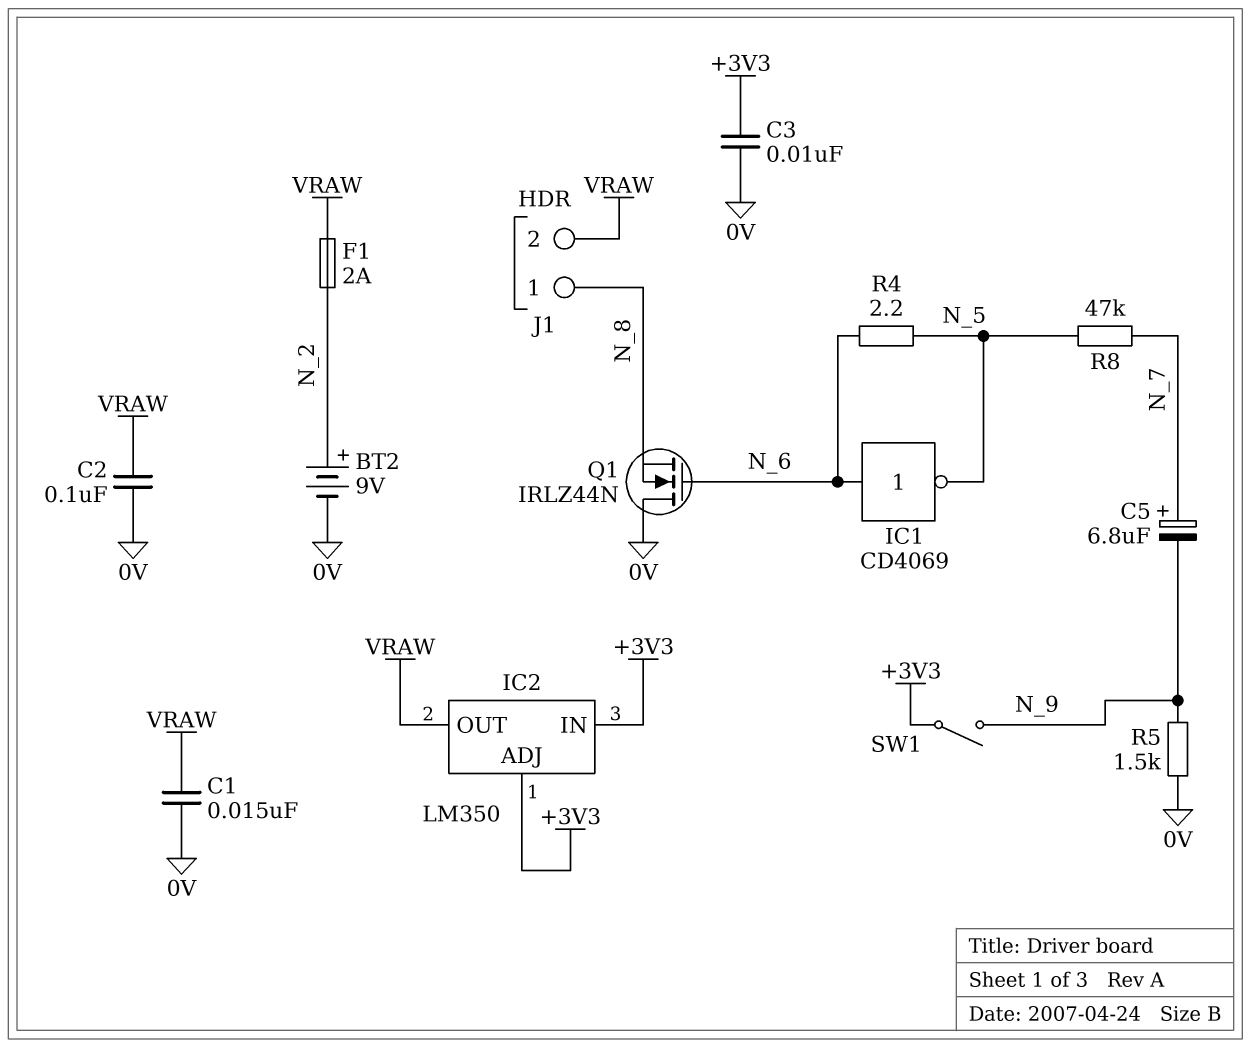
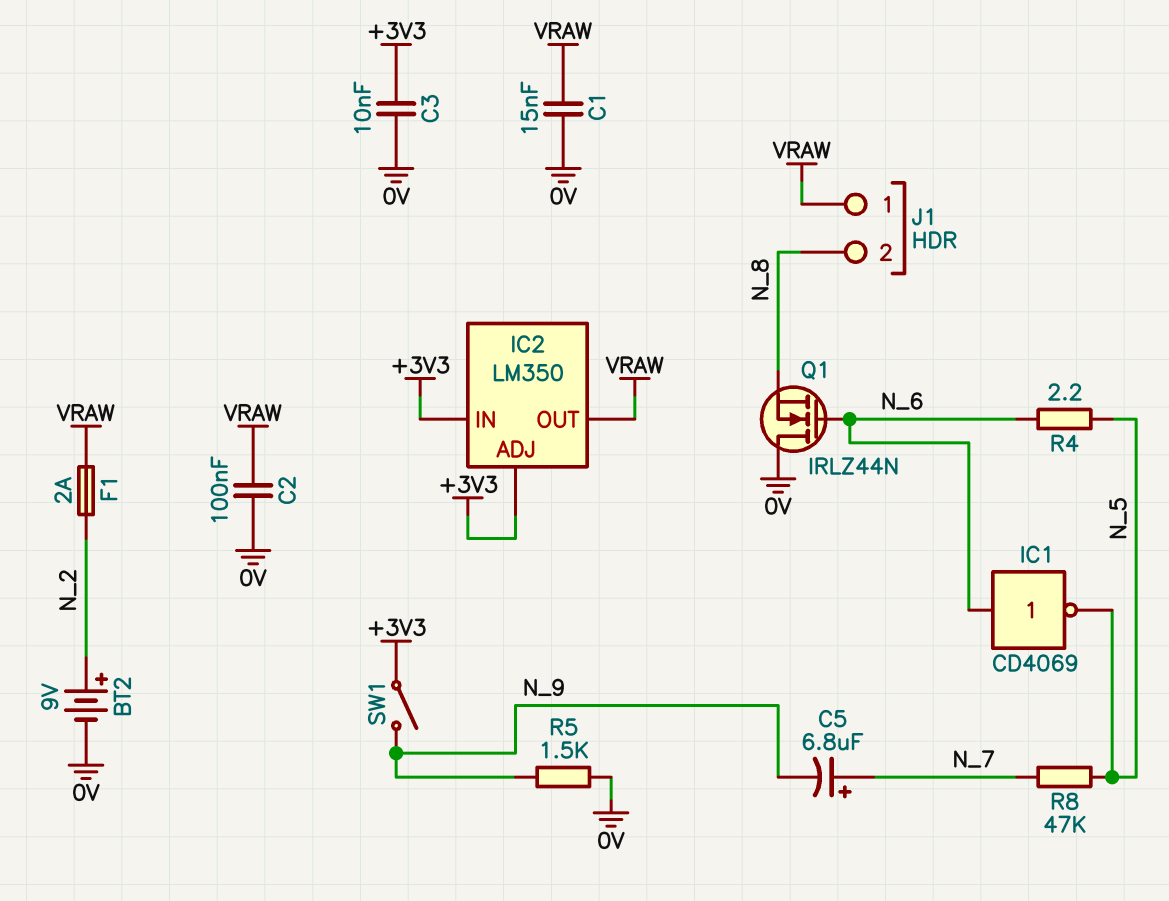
J1 pin 1: N_8 -> VRAW
J1 pin 2: VRAW -> N_8

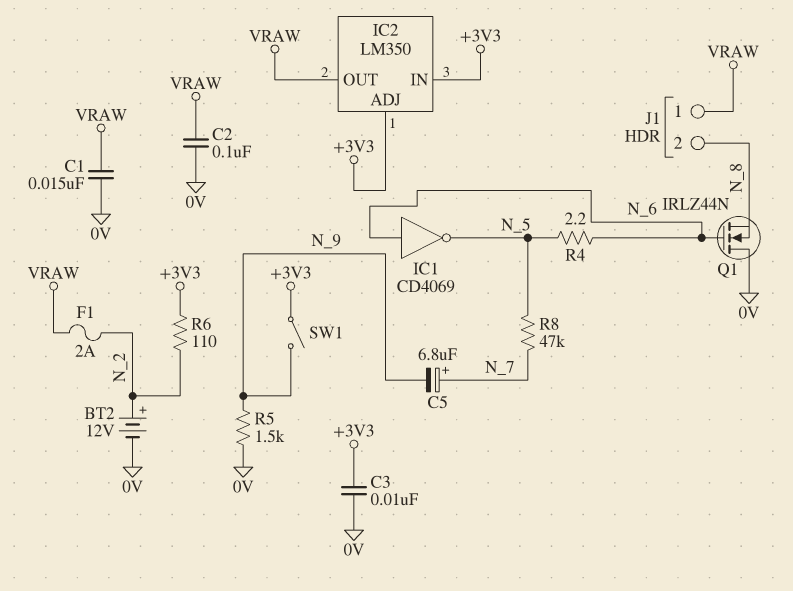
BT2: 9V (plus N_2, minus 0V) -> 12V (plus N_2, minus 0V)
R6: none -> 110 (+3V3, N_2)

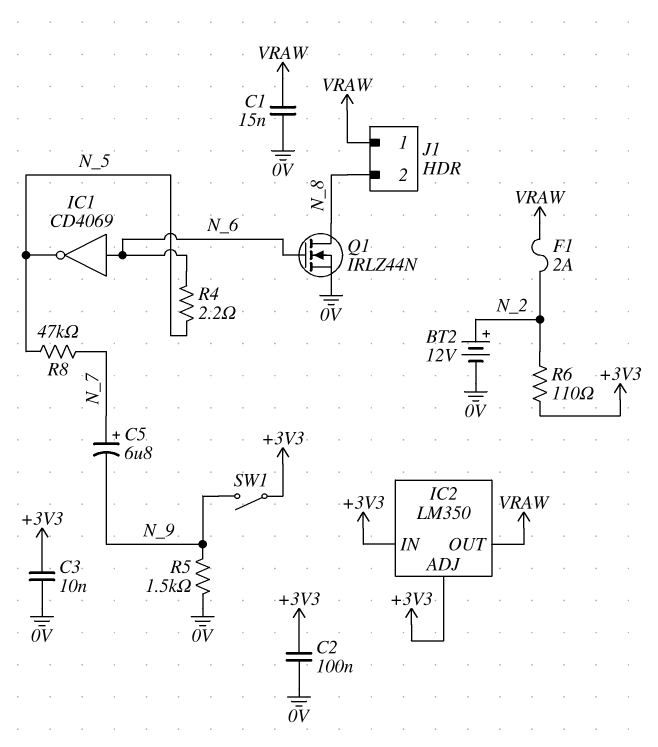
C2: 100nF (0V, VRAW) -> 100nF (+3V3, 0V)
Q1: NMOS IRLZ44N (G N_6, D 0V, S N_8) -> NMOS IRLZ44N (G N_6, D N_8, S 0V)

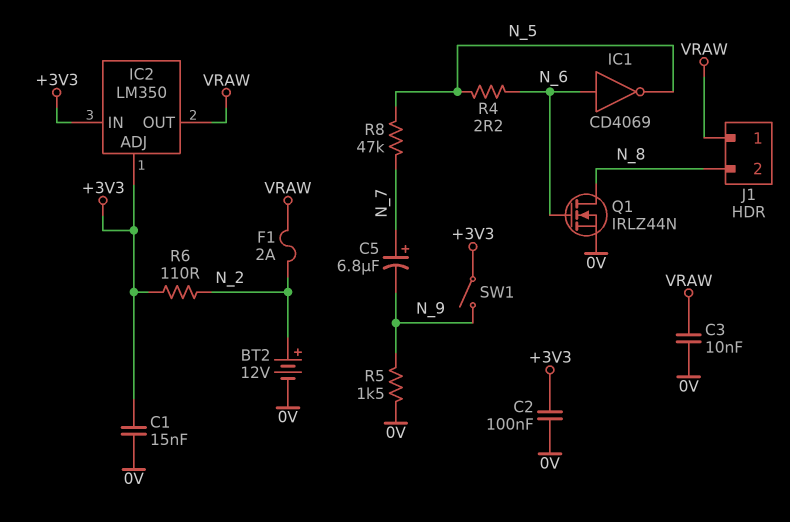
C1: 15nF (0V, VRAW) -> 15nF (+3V3, 0V)
C3: 10nF (+3V3, 0V) -> 10nF (0V, VRAW)

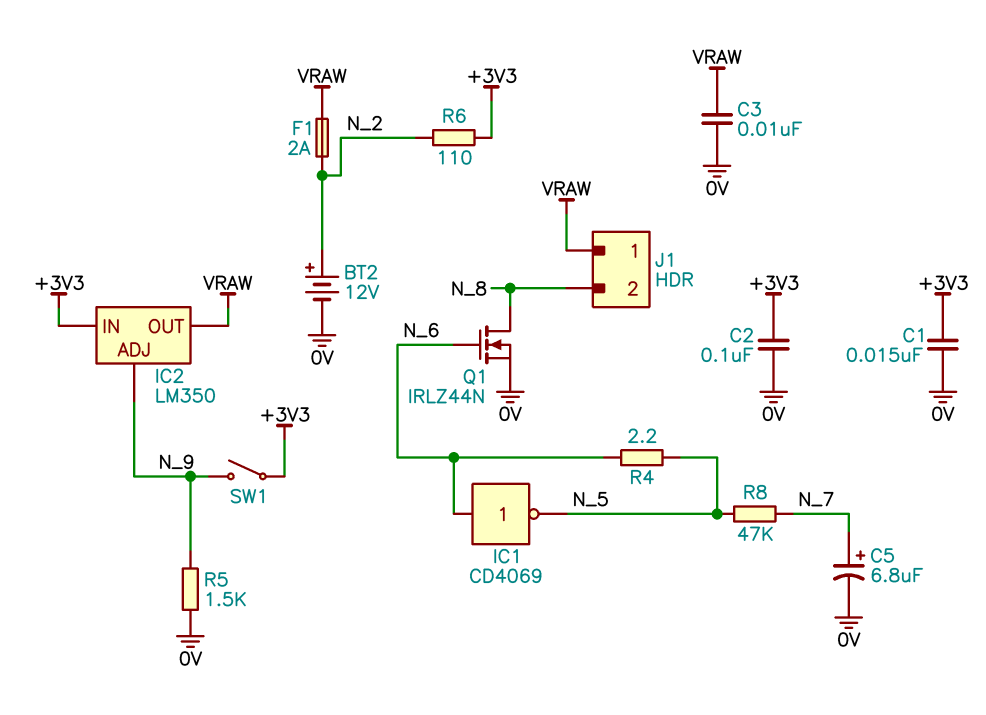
C5: 6.8uF (plus N_7, minus N_9) -> 6.8uF (plus N_7, minus 0V)
IC2 pin ADJ: +3V3 -> N_9

